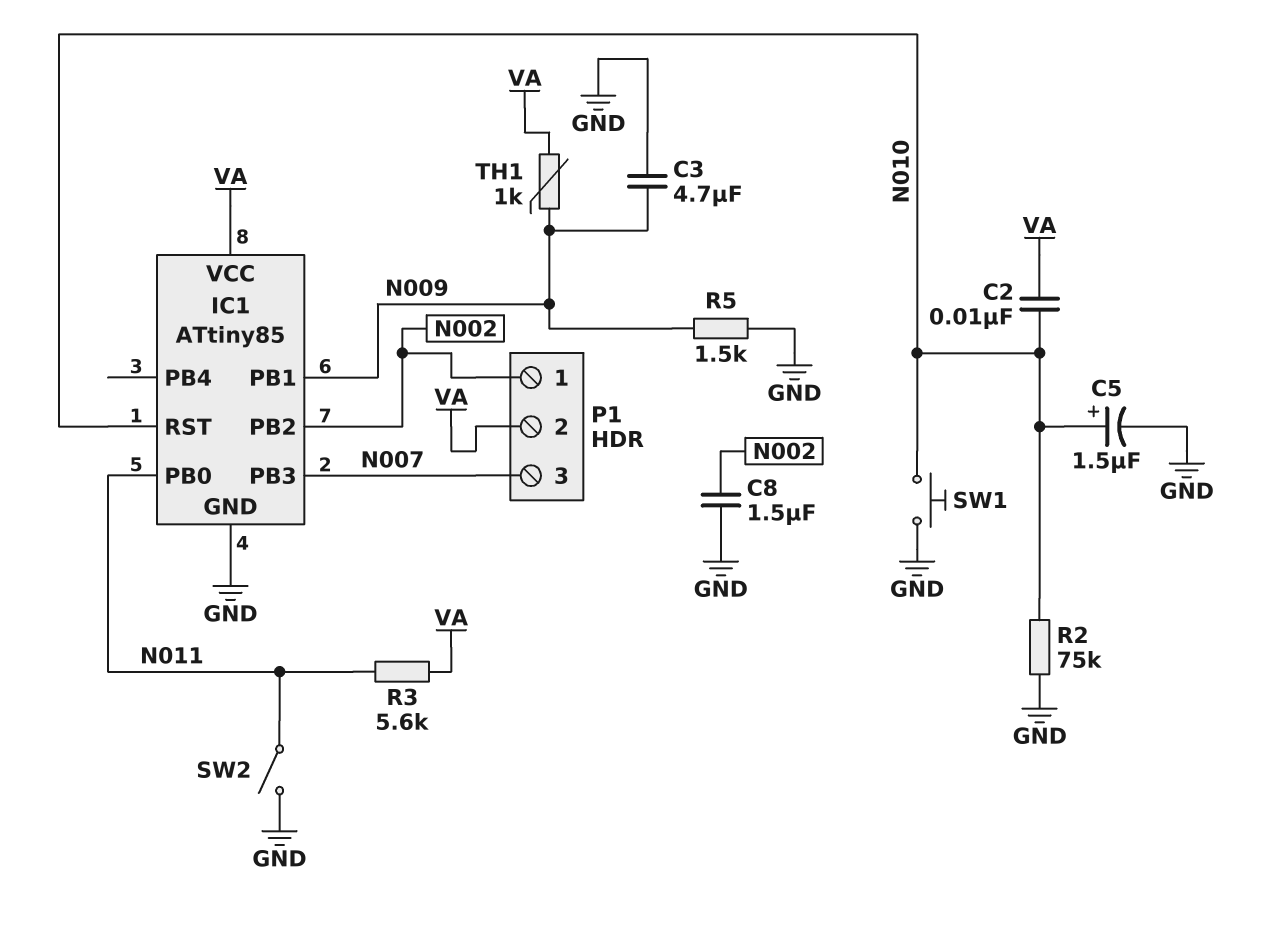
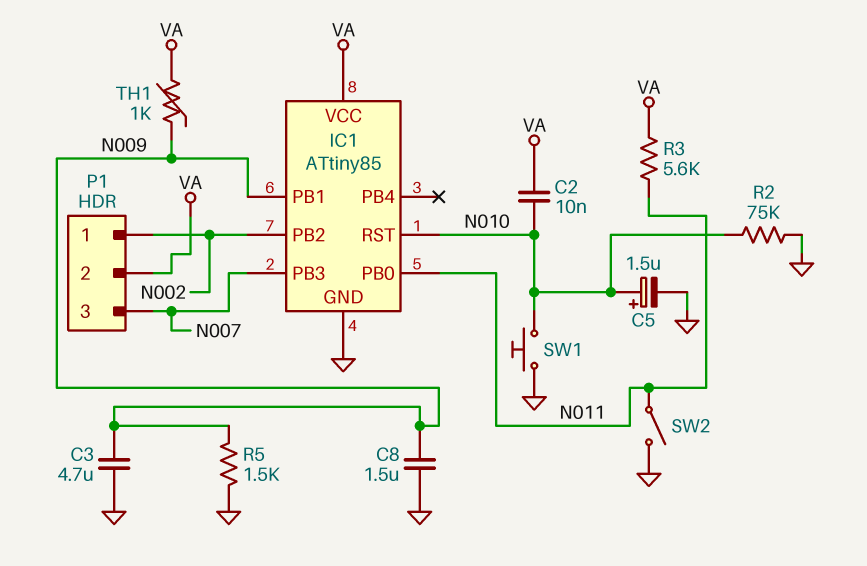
C8: 1.5uF (GND, N002) -> 1.5uF (GND, N009)

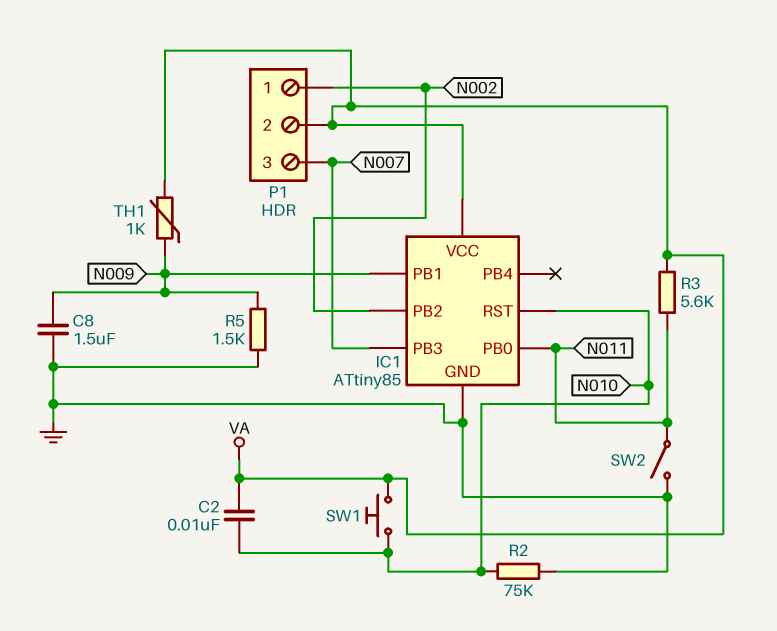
C3: 4.7uF (GND, N009) -> none
C5: 1.5uF (plus N010, minus GND) -> none
SW1: button (GND, N010) -> button (N010, VA)

